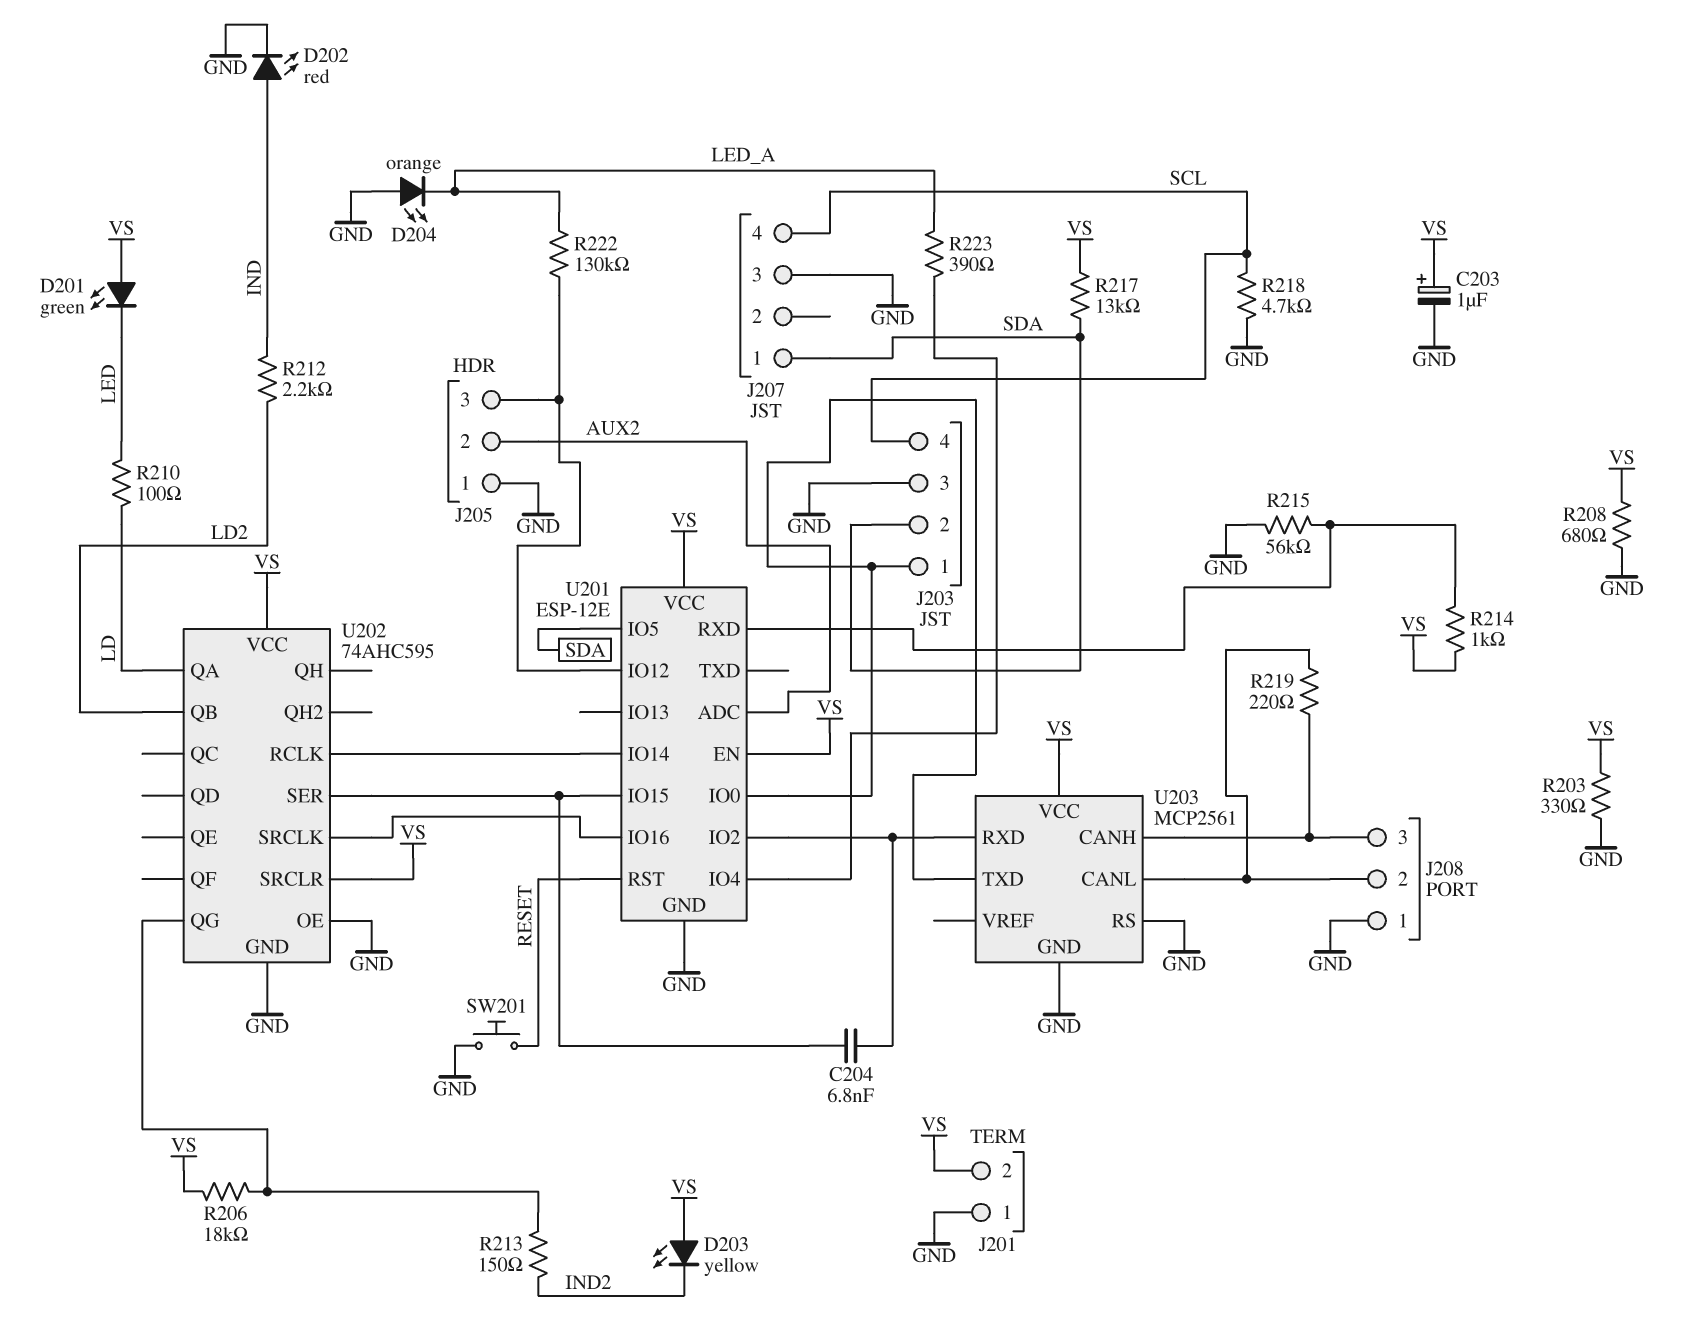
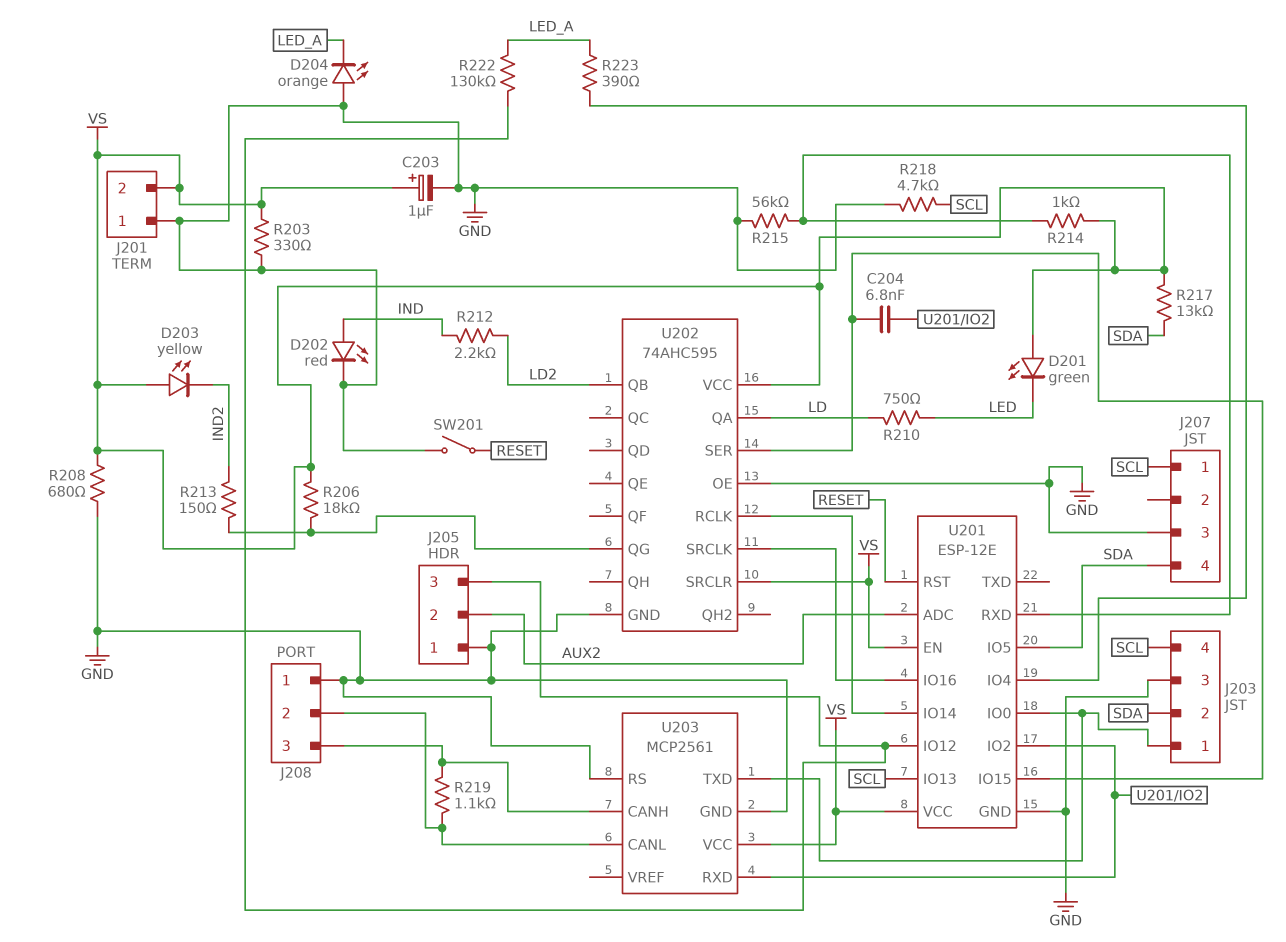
J207 pin 1: SDA -> SCL
J207 pin 4: SCL -> SDA
R210: 100 (LD, LED) -> 750 (LD, LED)
R219: 220 (J208/2, J208/3) -> 1.1k (J208/2, J208/3)
SW201: button (GND, RESET) -> switch (GND, RESET)
U201 pin IO13: none -> SCL

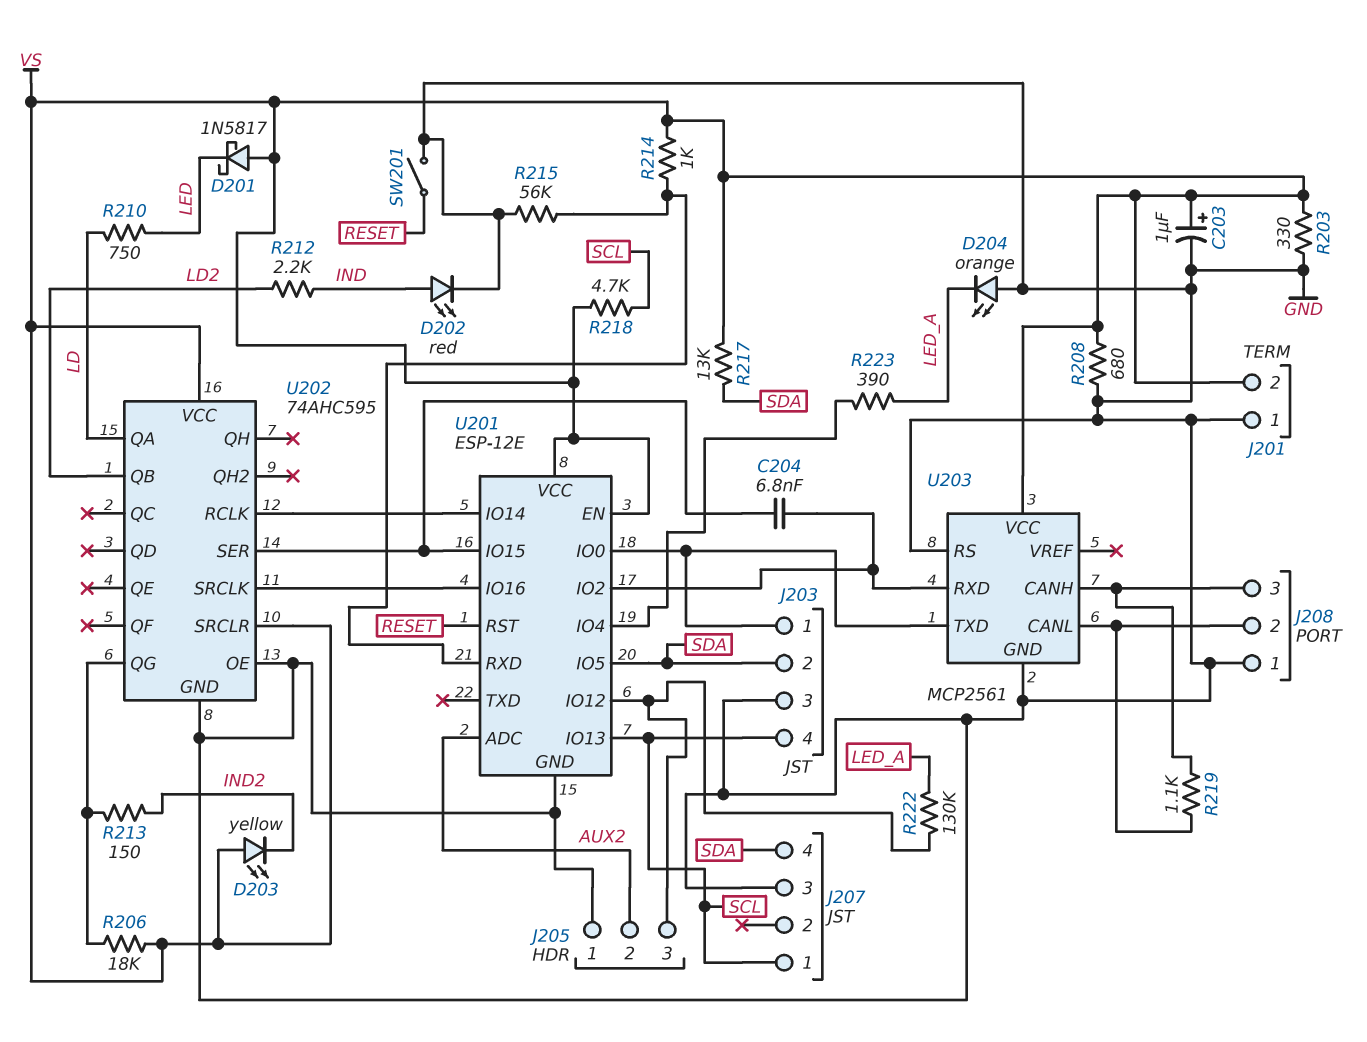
D201: LED green (A VS, K LED) -> schottky 1N5817 (A VS, K LED)
R218: 4.7k (GND, SCL) -> 4.7k (SCL, VS)

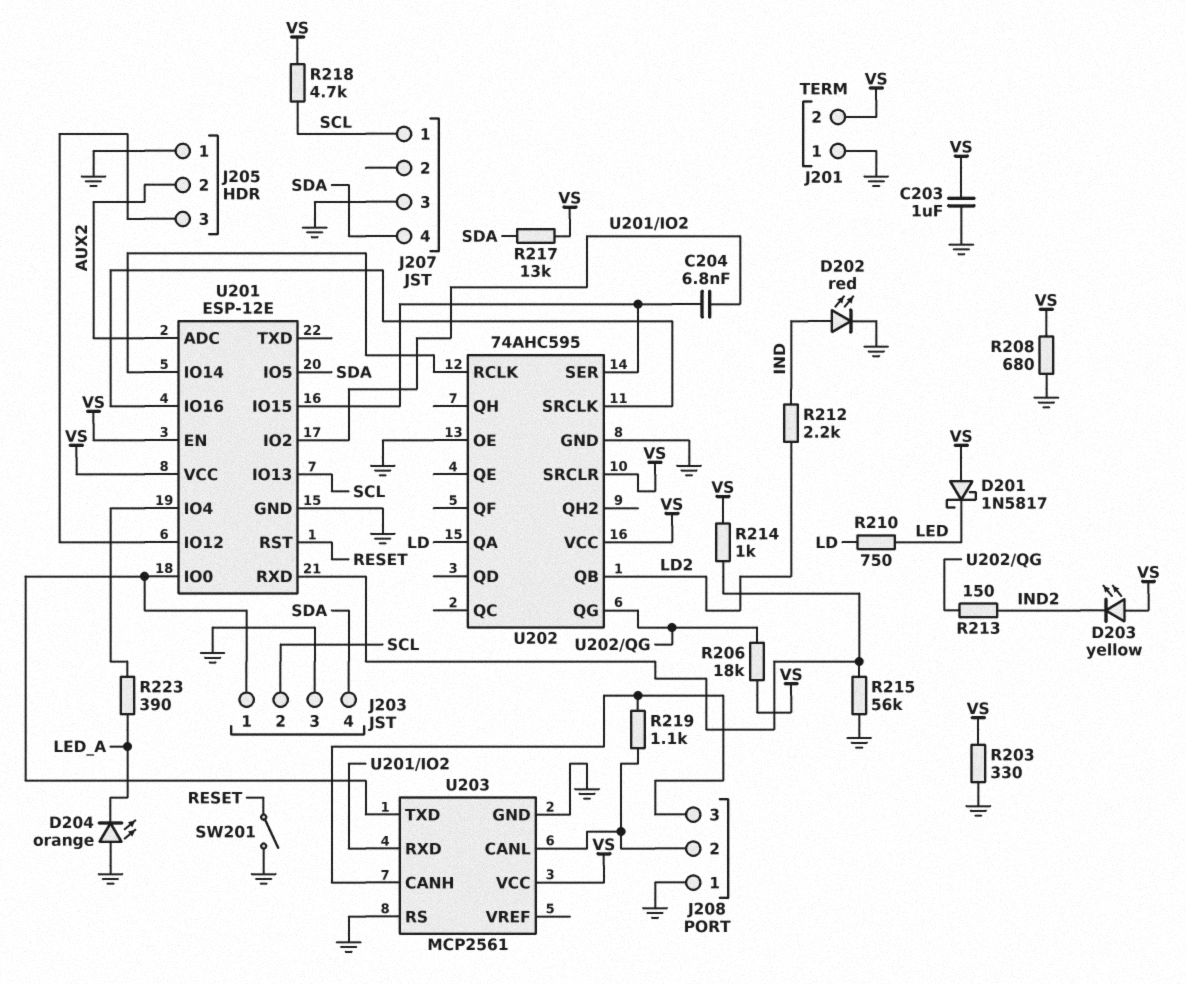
C203: 1uF (plus VS, minus GND) -> 1uF (GND, VS)
J203 pin 2: SDA -> SCL
J203 pin 4: SCL -> SDA
R222: 130k (J205/3, LED_A) -> none

